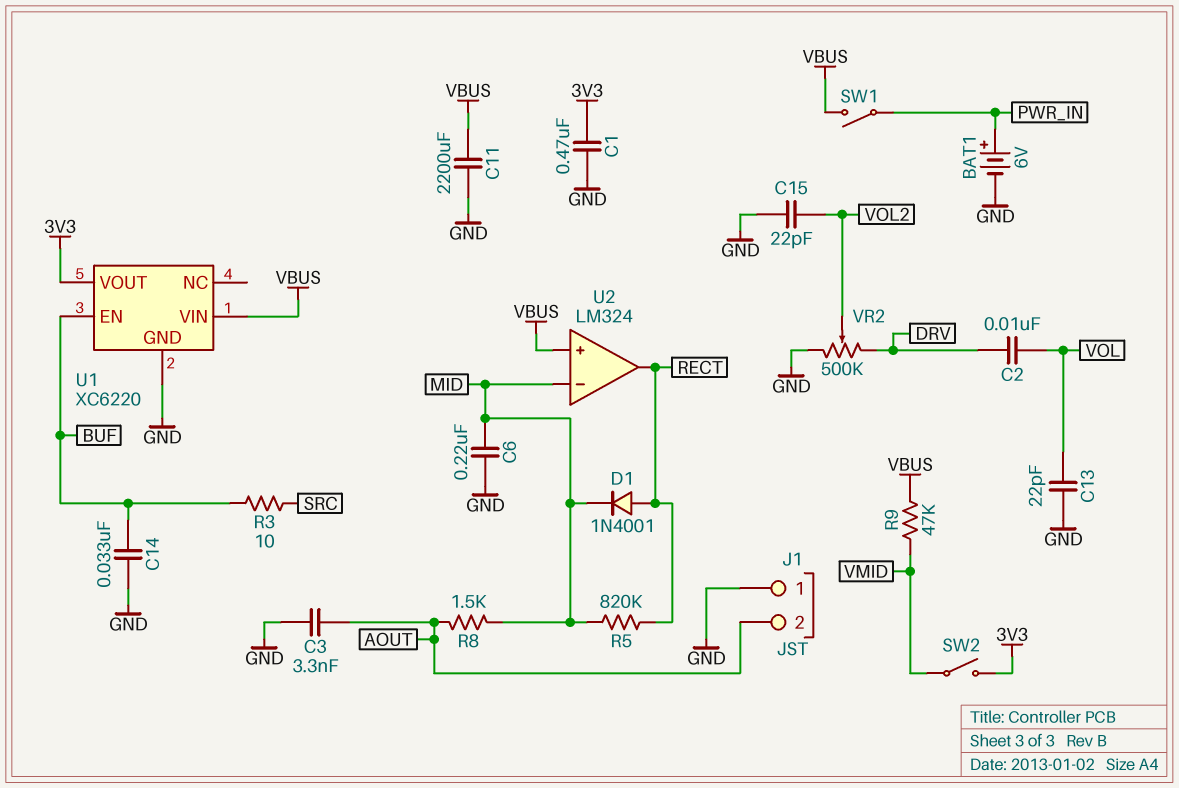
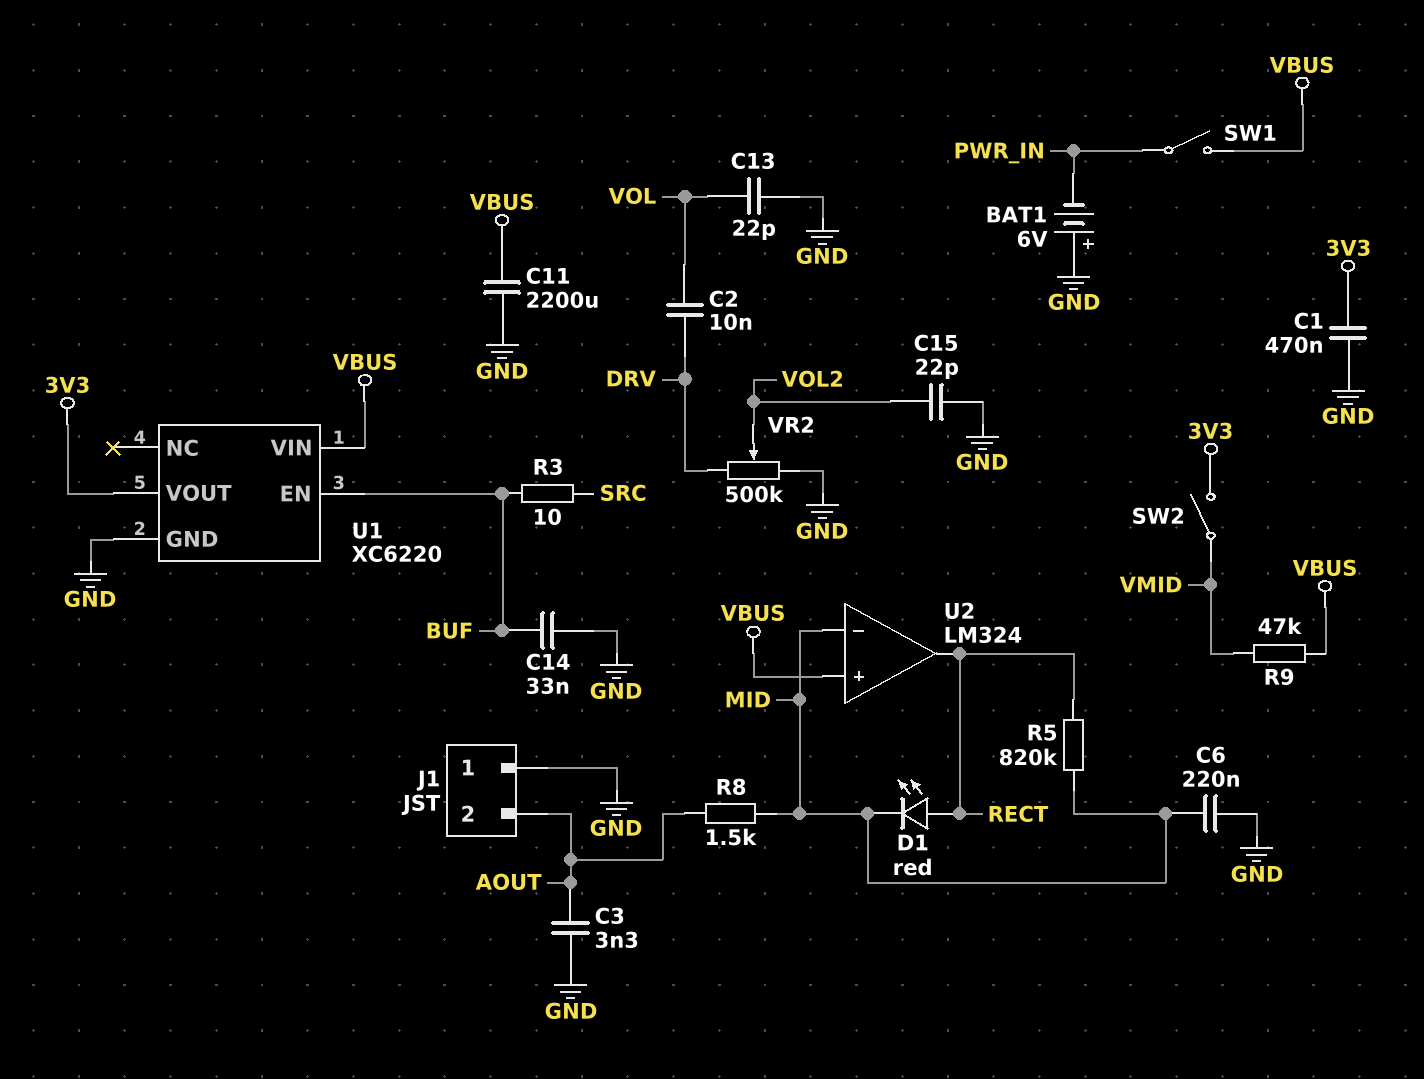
BAT1: 6V (plus PWR_IN, minus GND) -> 6V (plus GND, minus PWR_IN)
D1: diode 1N4001 (A RECT, K MID) -> LED red (A RECT, K MID)

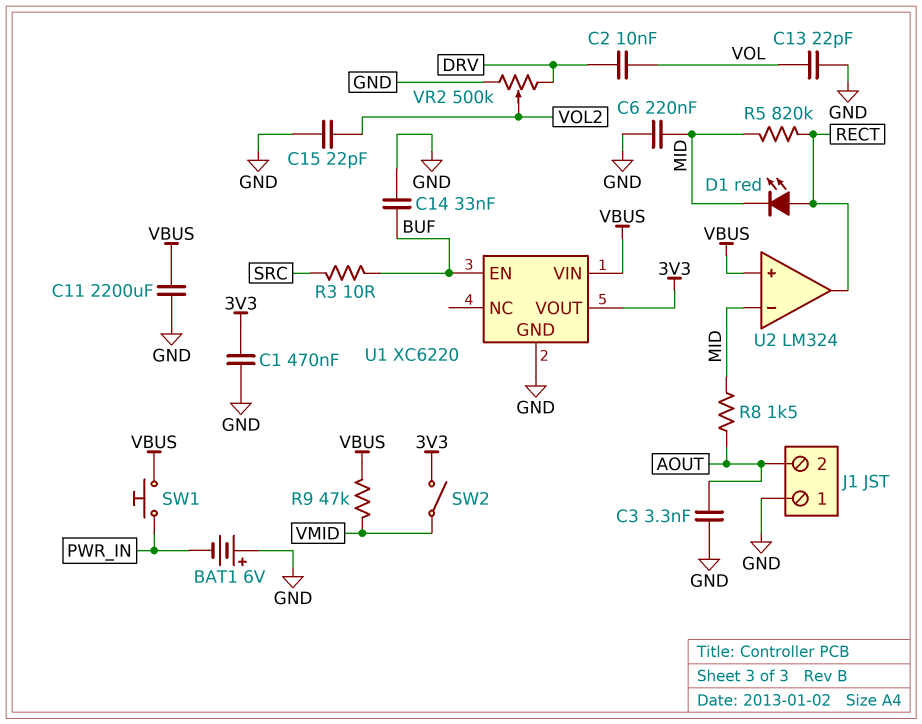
SW1: switch (PWR_IN, VBUS) -> button (PWR_IN, VBUS)

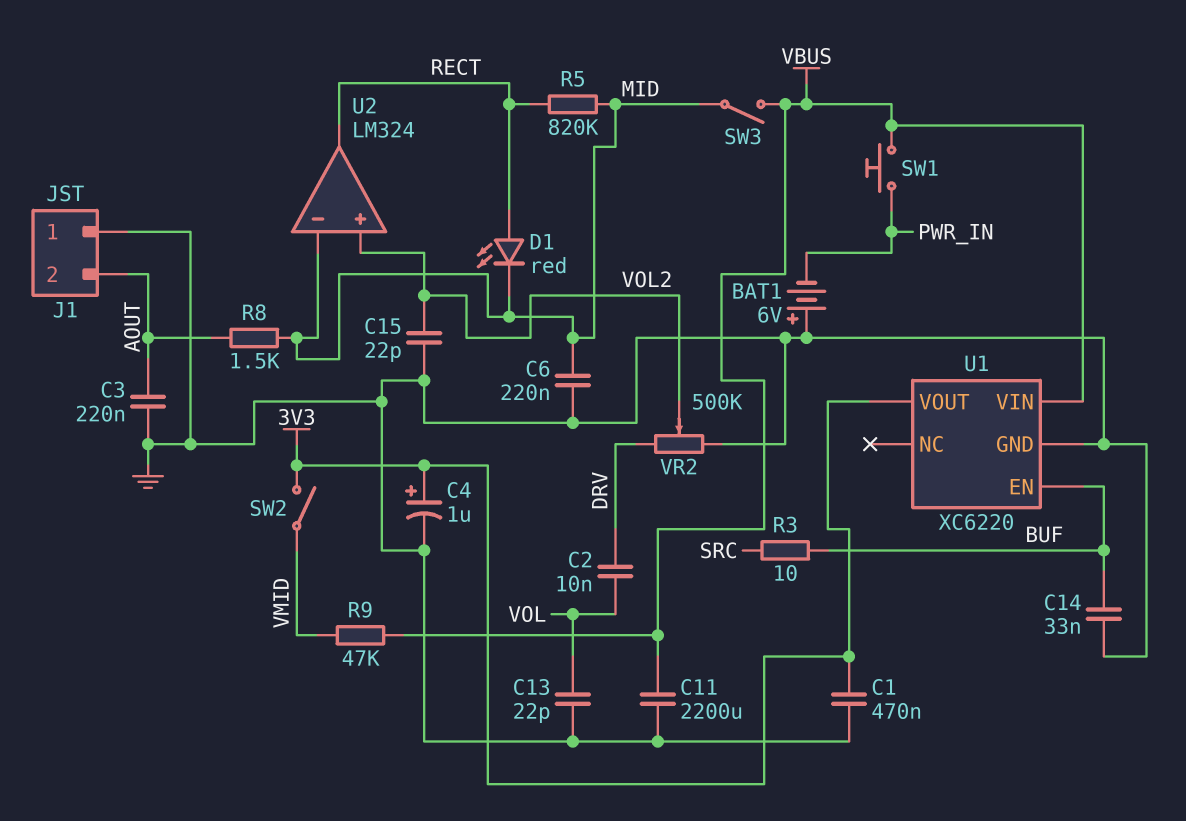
C3: 3.3nF (AOUT, GND) -> 220nF (AOUT, GND)
C4: none -> 1uF (plus 3V3, minus GND)
SW3: none -> switch (MID, VBUS)
U2 pin in+: VBUS -> VOL2

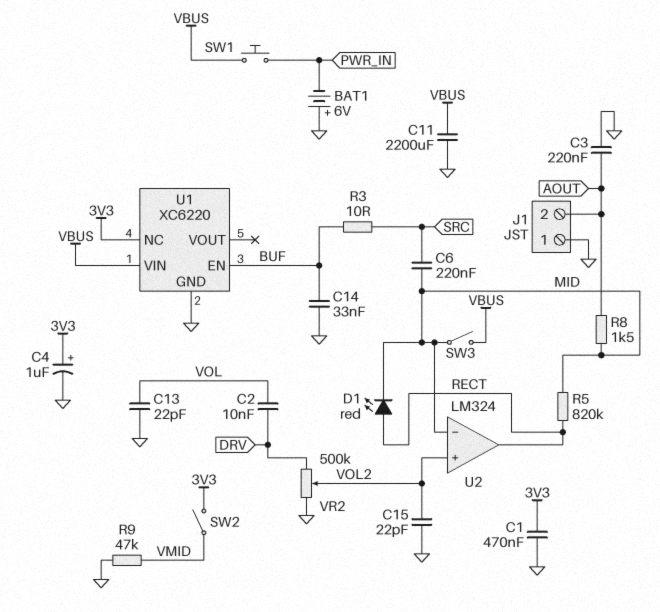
C6: 220nF (GND, MID) -> 220nF (MID, SRC)
R9: 47k (VBUS, VMID) -> 47k (GND, VMID)
U1 pin NC: none -> 3V3
U1 pin VOUT: 3V3 -> none

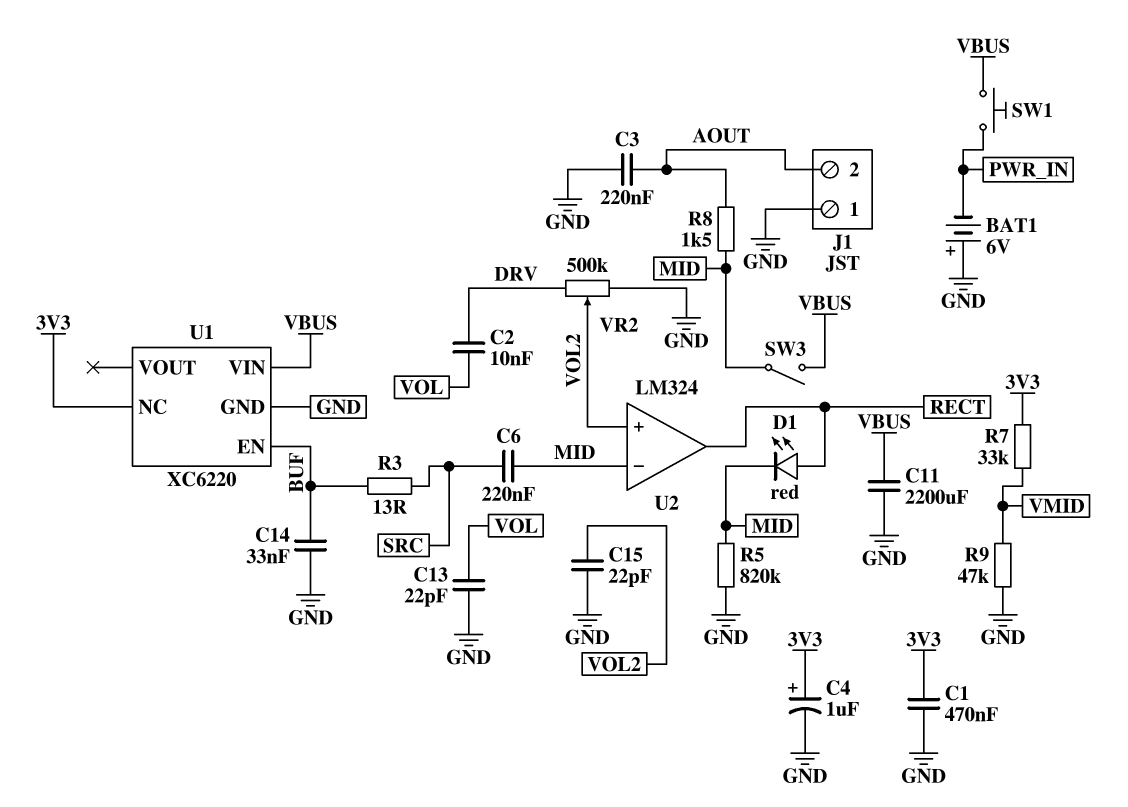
R3: 10 (BUF, SRC) -> 13 (BUF, SRC)
R5: 820k (MID, RECT) -> 820k (GND, MID)
R7: none -> 33k (3V3, VMID)
SW2: switch (3V3, VMID) -> none

